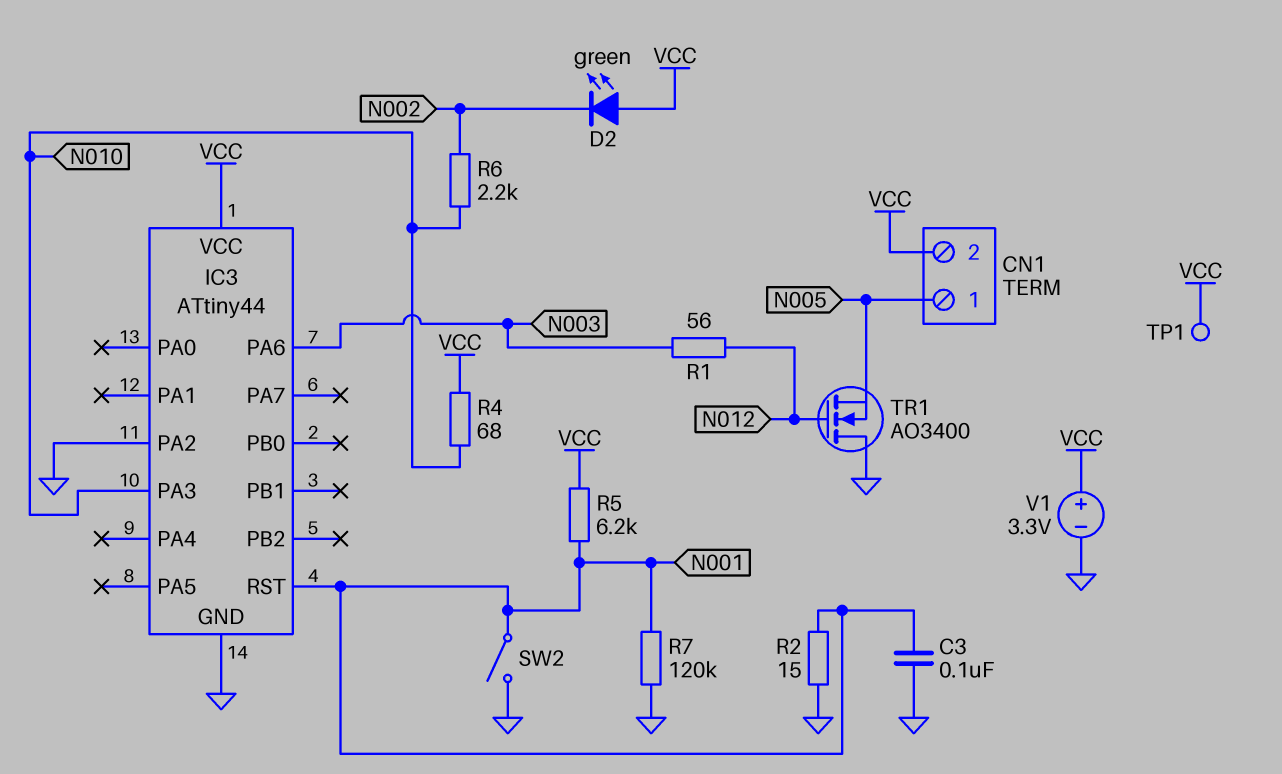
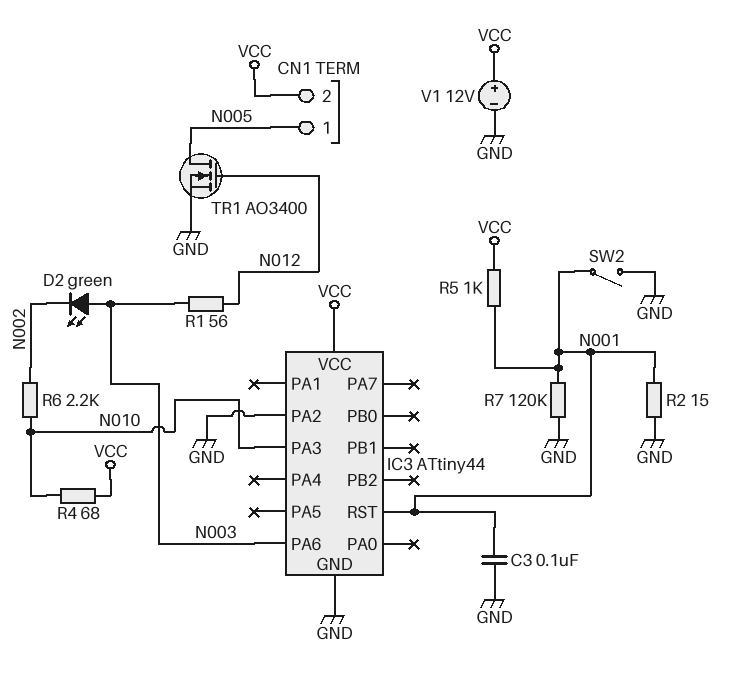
D2: LED green (A VCC, K N002) -> LED green (A N003, K N002)
R5: 6.2k (N001, VCC) -> 1k (N001, VCC)
TP1: test point (VCC) -> none
TR1: NMOS AO3400 (G N012, D GND, S N005) -> NMOS AO3400 (G N012, D N005, S GND)
V1: 3.3V (plus VCC, minus GND) -> 12V (plus VCC, minus GND)

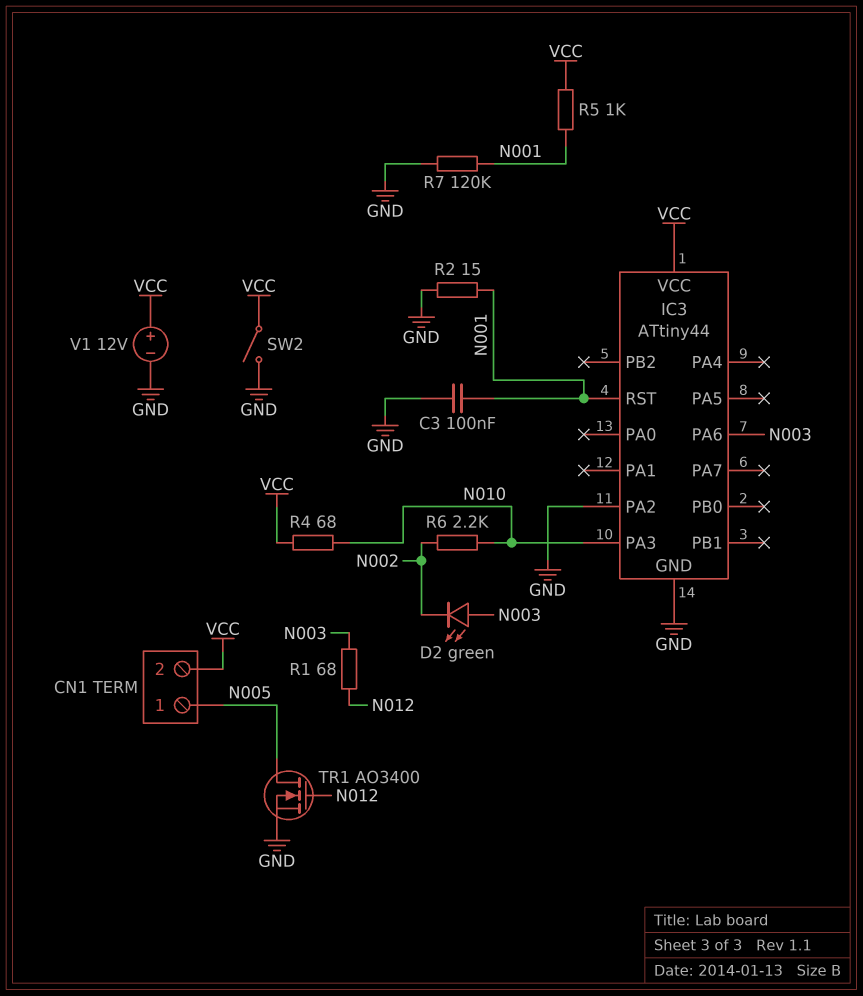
R1: 56 (N003, N012) -> 68 (N003, N012)
SW2: switch (GND, N001) -> switch (GND, VCC)

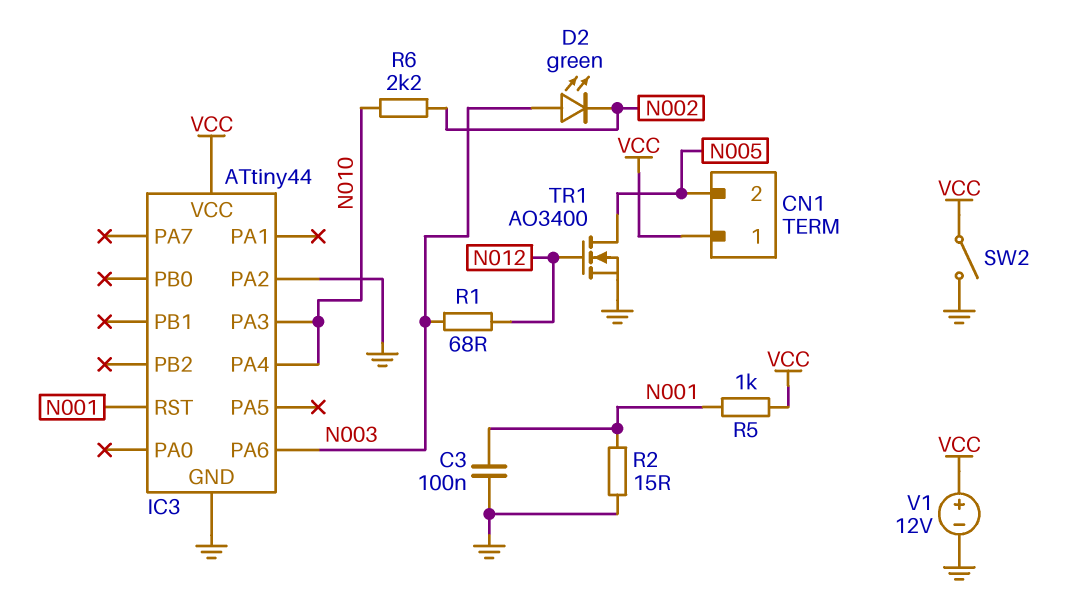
CN1 pin 1: N005 -> VCC
CN1 pin 2: VCC -> N005
IC3 pin PA4: none -> N010
R4: 68 (N010, VCC) -> none
R7: 120k (GND, N001) -> none

